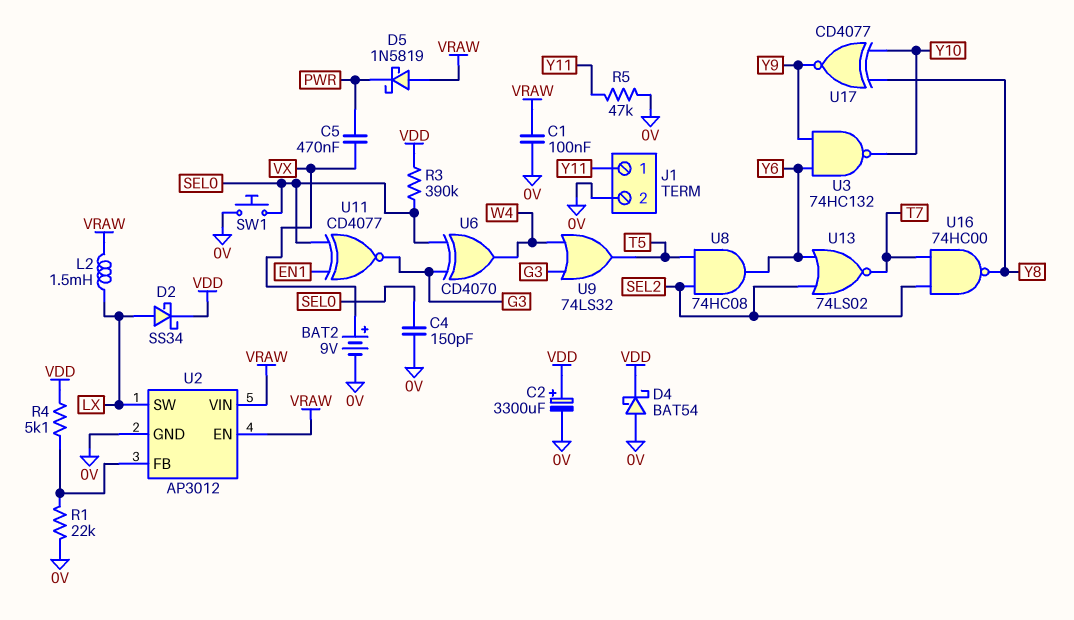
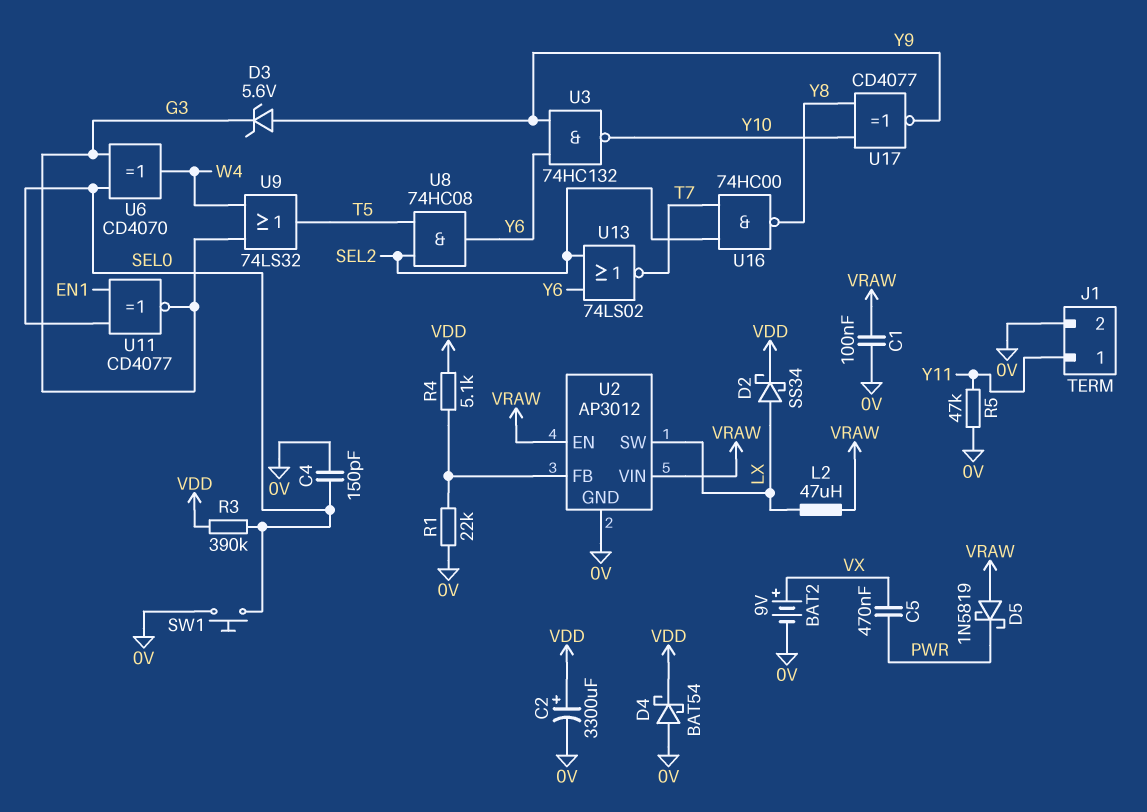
D3: none -> zener 5.6V (A Y9, K G3)
L2: 1.5mH (LX, VRAW) -> 47uH (LX, VRAW)

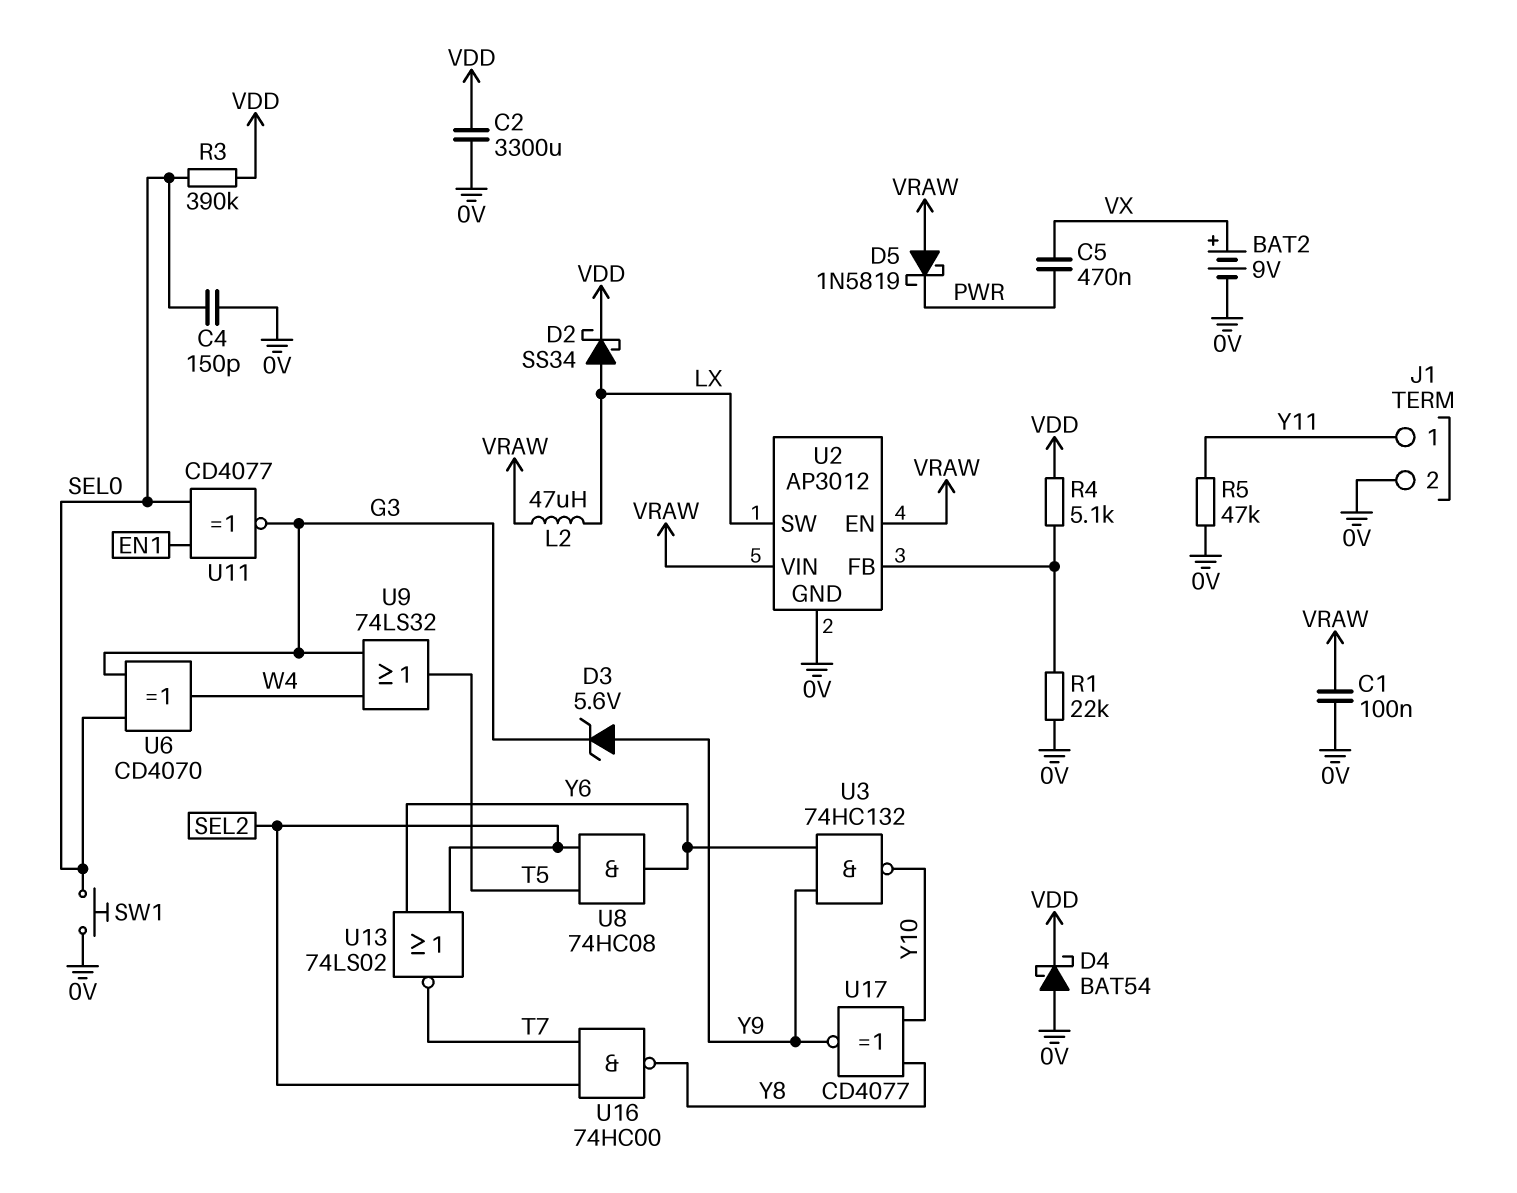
C2: 3300uF (plus VDD, minus 0V) -> 3300uF (0V, VDD)

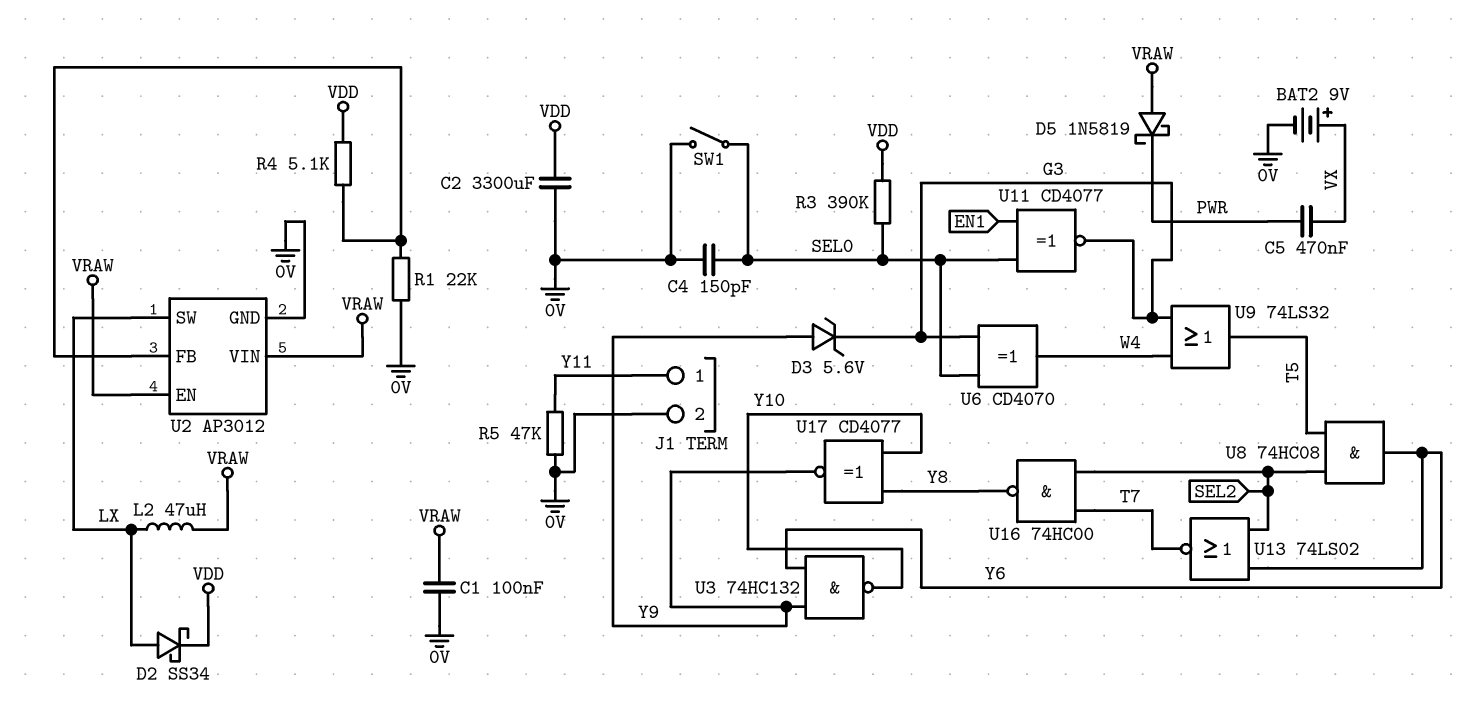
D4: schottky BAT54 (A 0V, K VDD) -> none
SW1: button (0V, SEL0) -> switch (0V, SEL0)

